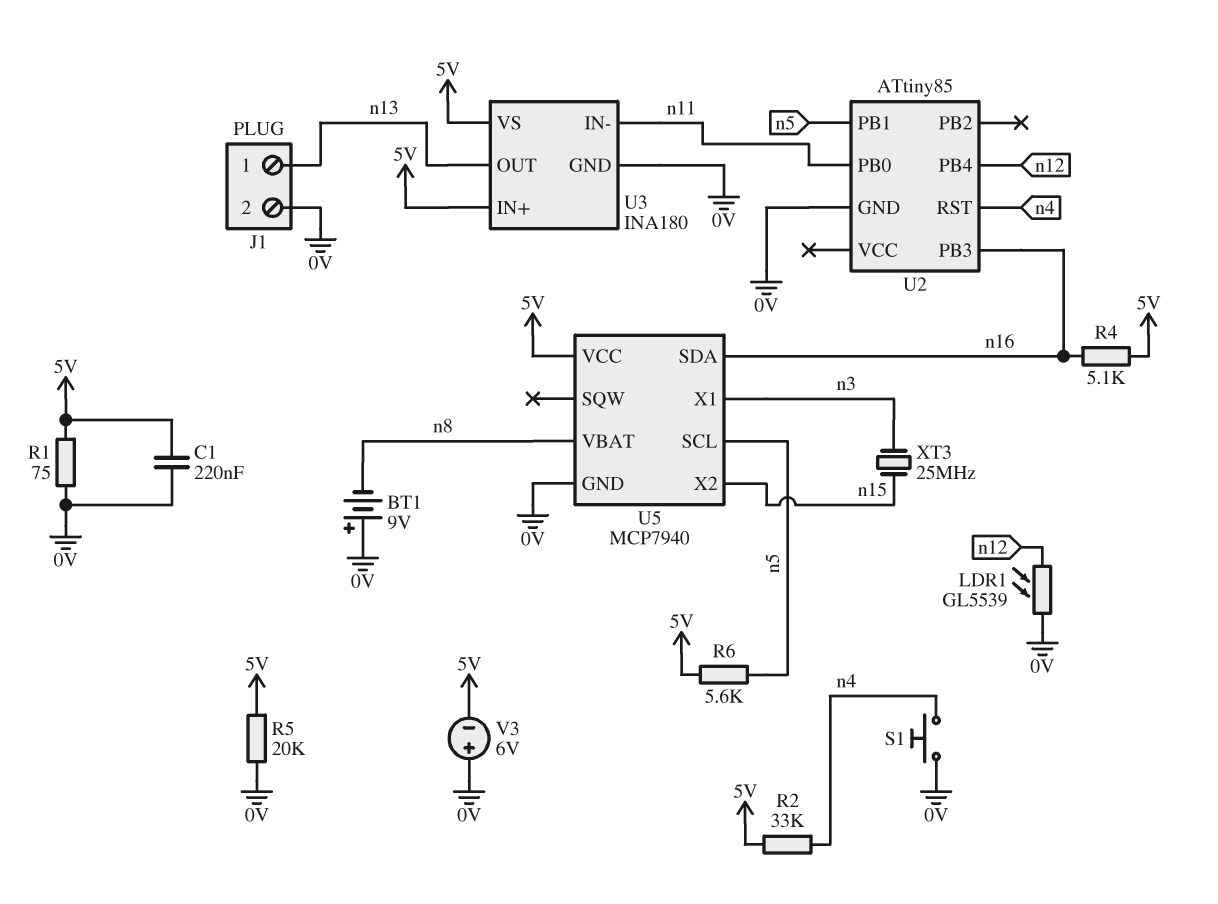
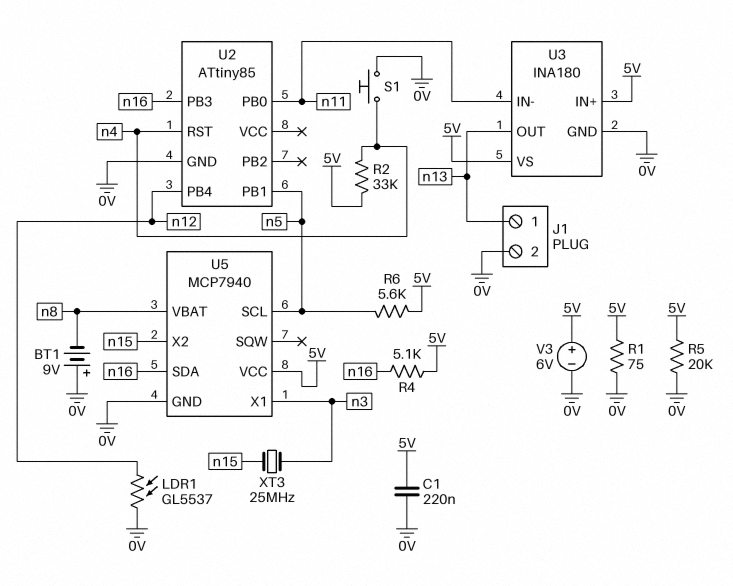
LDR1: GL5539 (0V, n12) -> GL5537 (0V, n12)
V3: 6V (plus 0V, minus 5V) -> 6V (plus 5V, minus 0V)

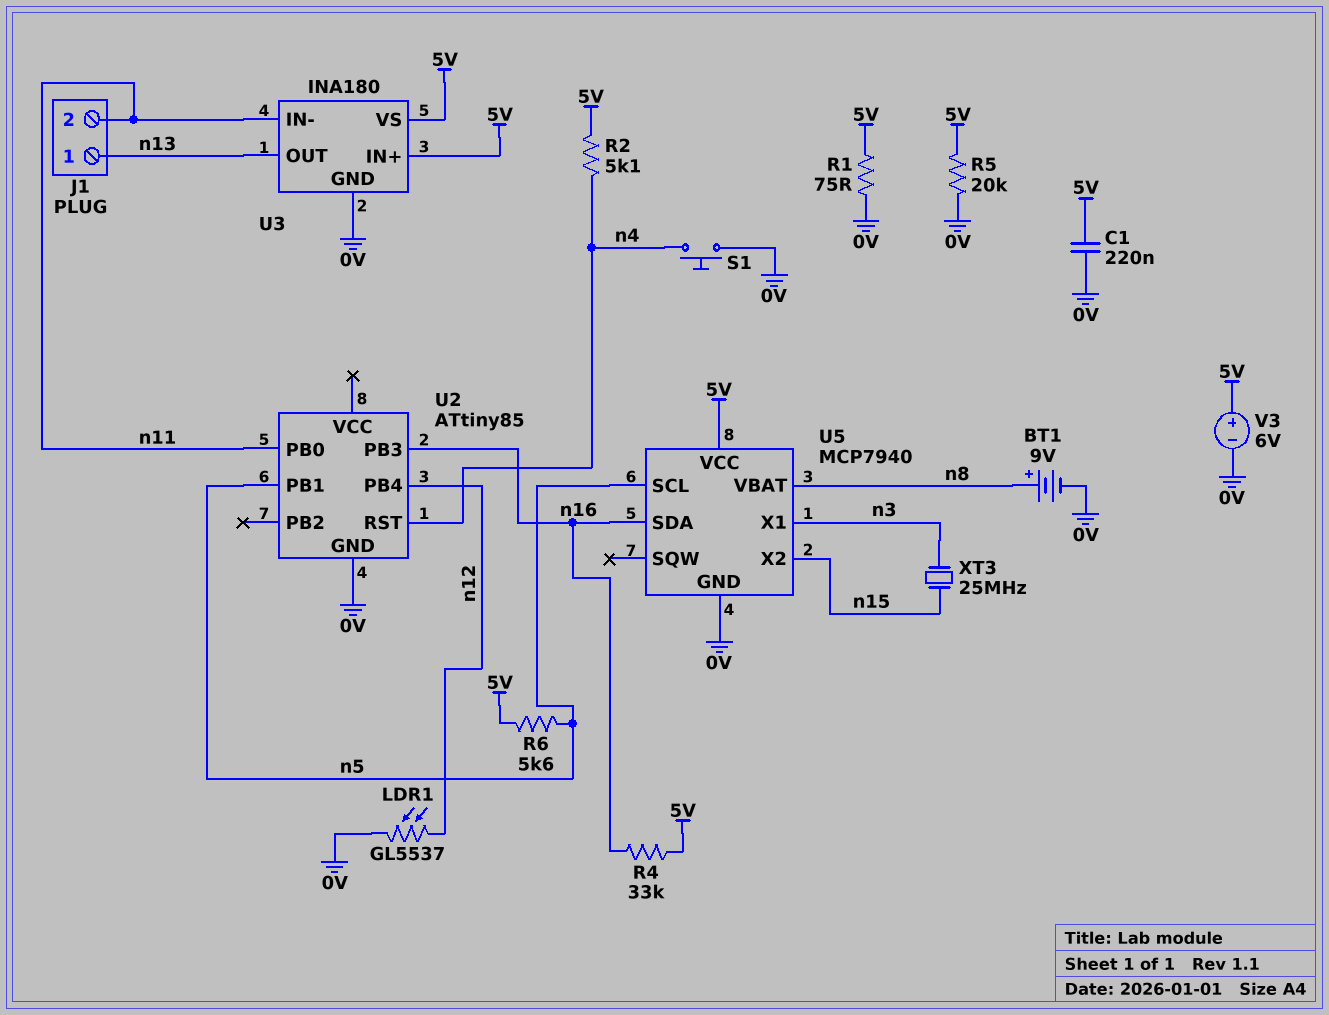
BT1: 9V (plus 0V, minus n8) -> 9V (plus n8, minus 0V)
J1 pin 2: 0V -> n11
R2: 33k (5V, n4) -> 5.1k (5V, n4)
R4: 5.1k (5V, n16) -> 33k (5V, n16)

